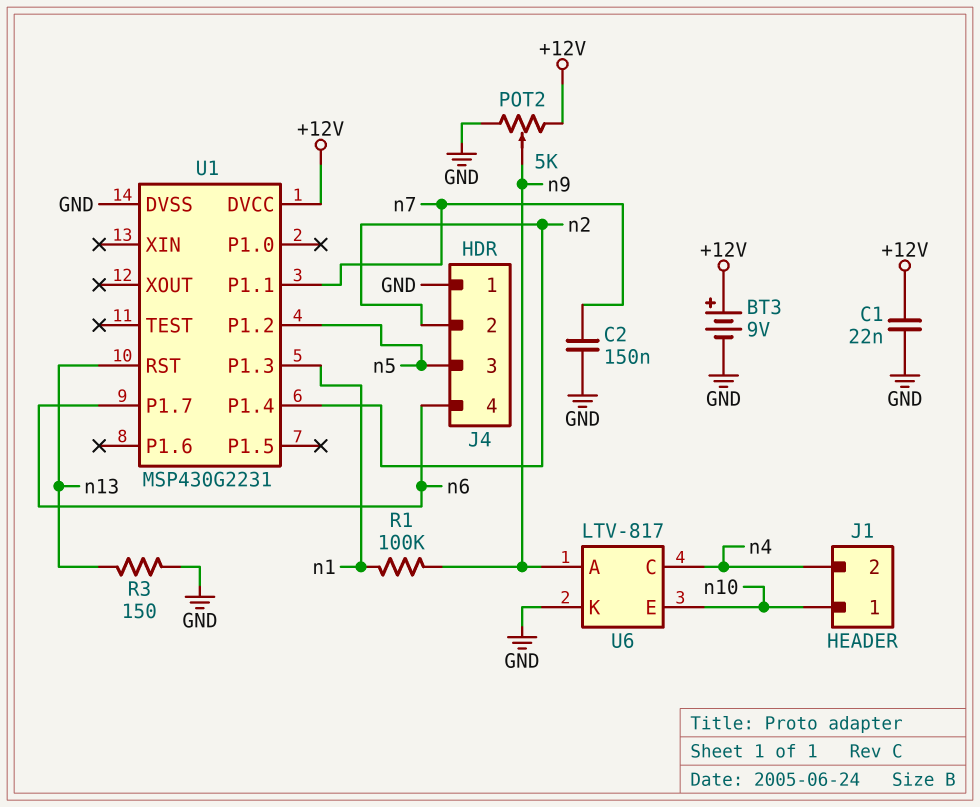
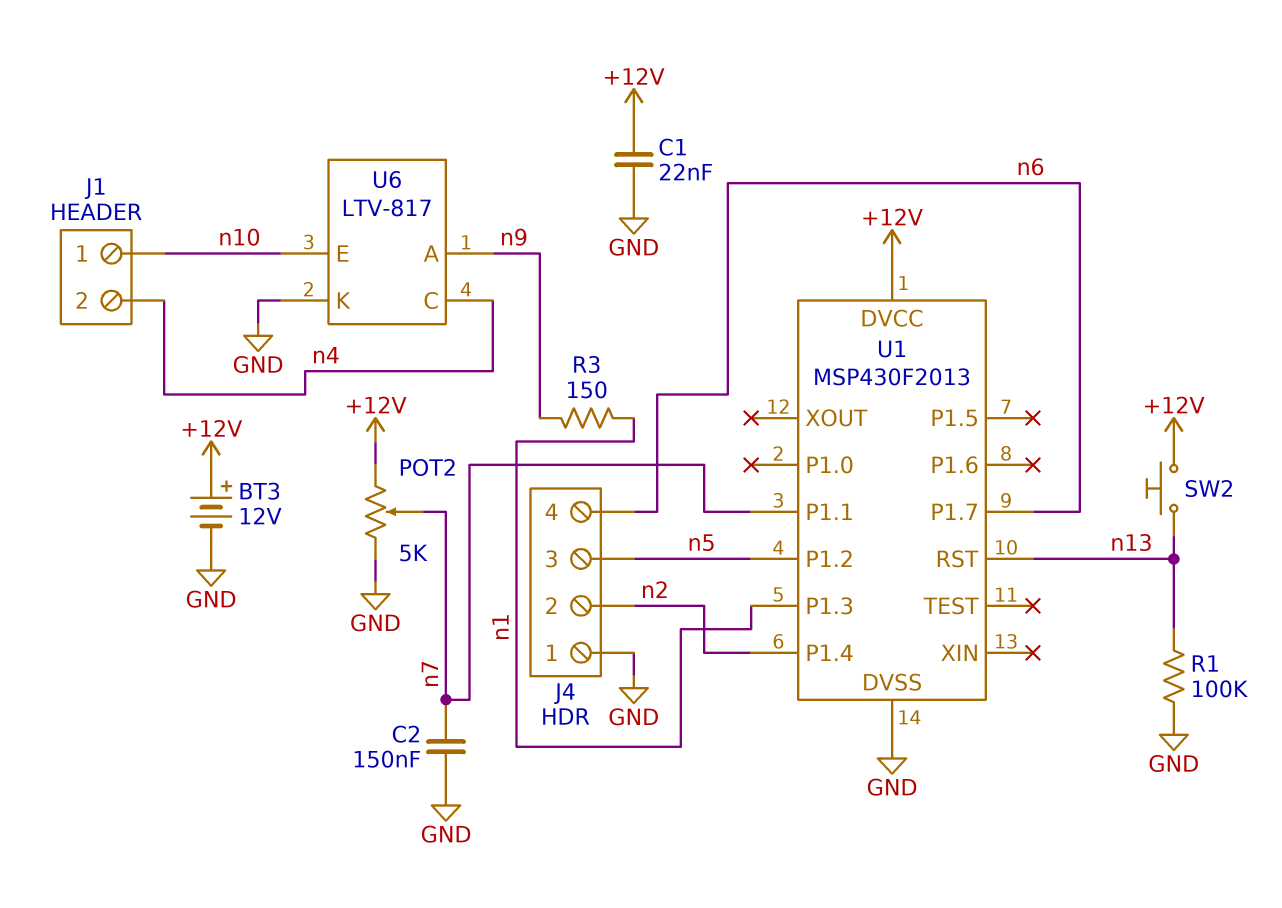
BT3: 9V (plus +12V, minus GND) -> 12V (plus +12V, minus GND)
POT2: 5k (+12V, GND, wiper n9) -> 5k (+12V, GND, wiper n7)
R1: 100k (n1, n9) -> 100k (GND, n13)
R3: 150 (GND, n13) -> 150 (n1, n9)
SW2: none -> button (+12V, n13)
U1: MSP430G2231 -> MSP430F2013

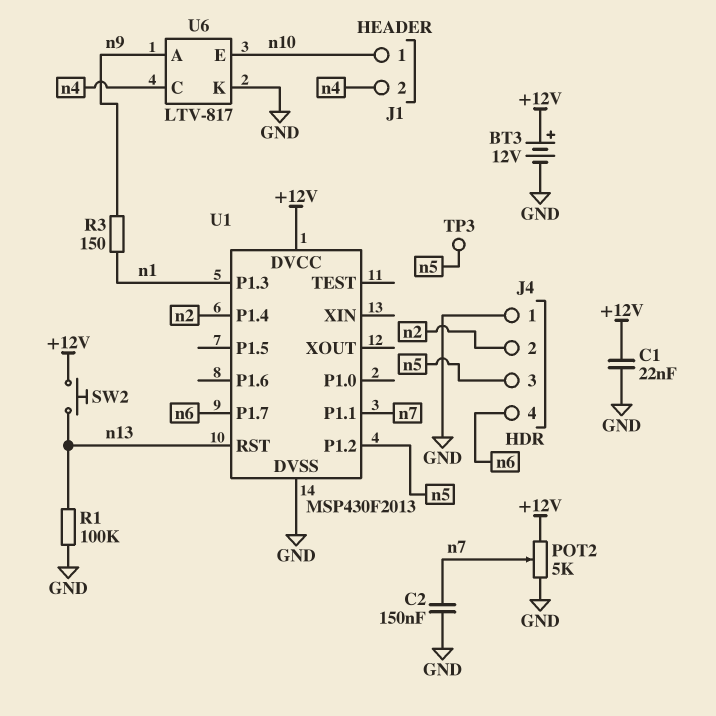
TP3: none -> test point (n5)

